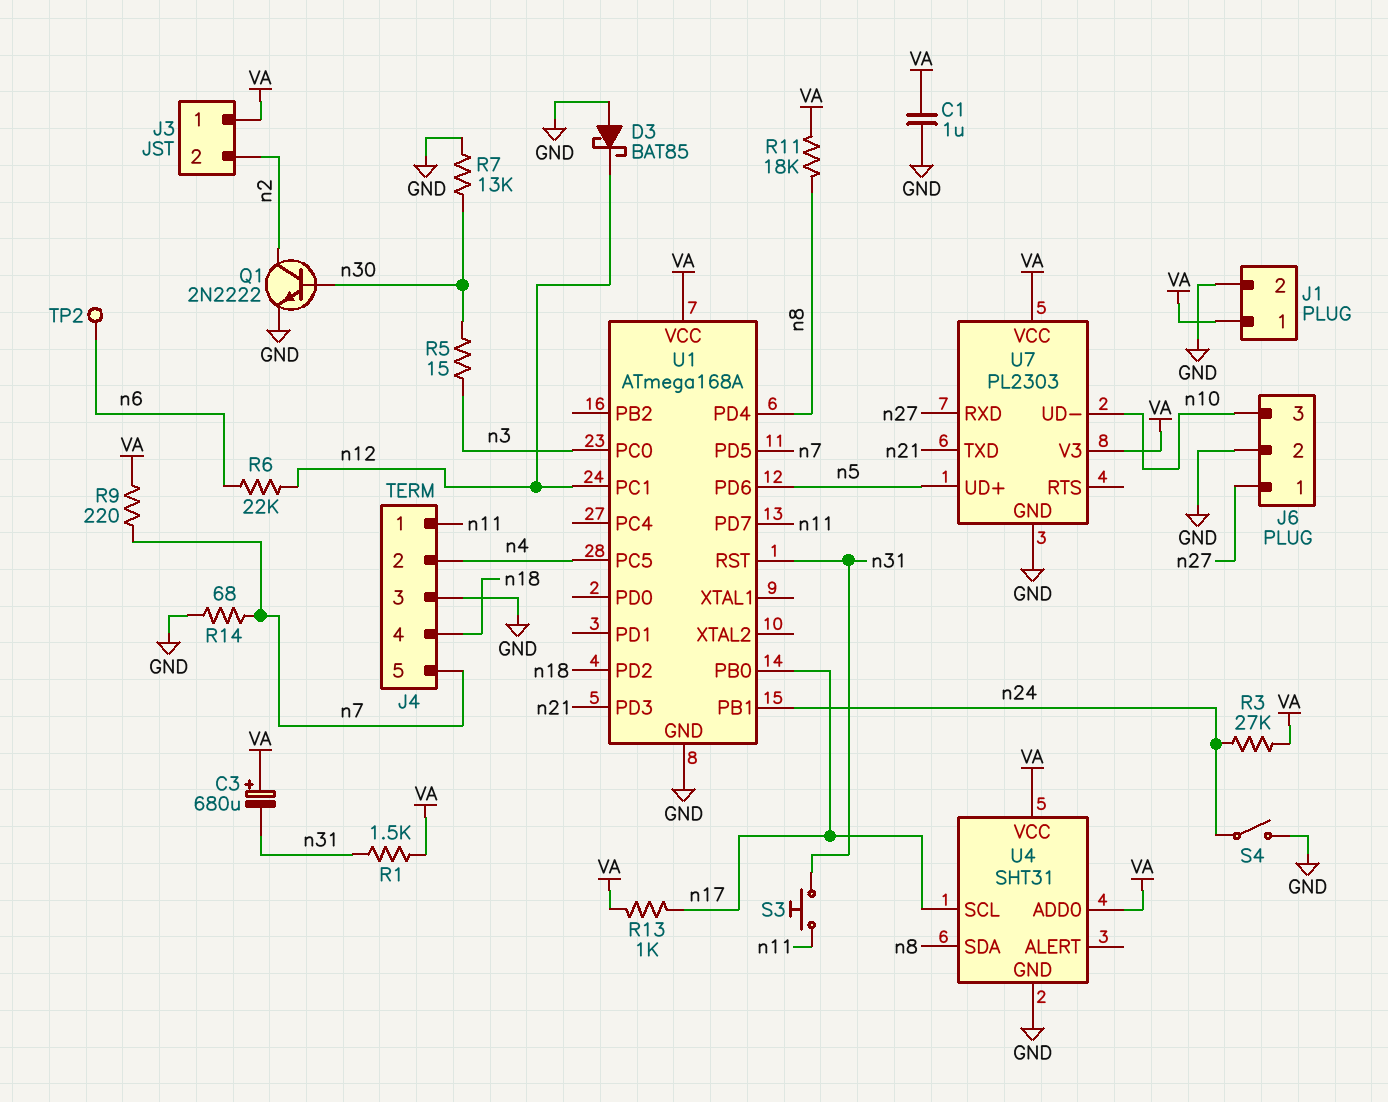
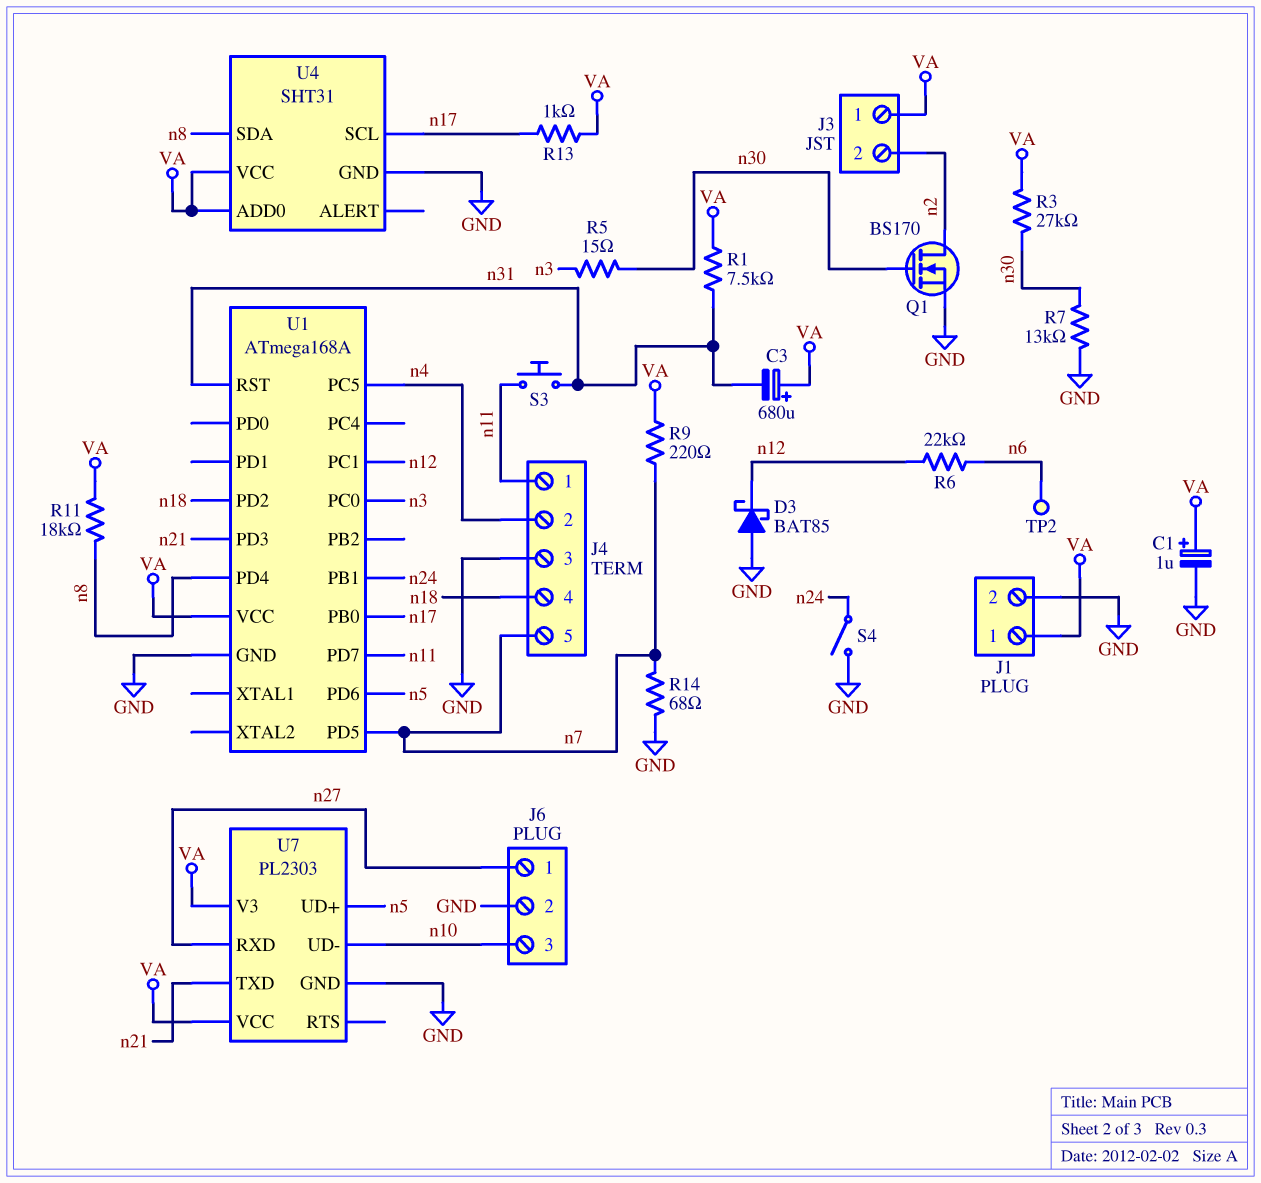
C1: 1uF (GND, VA) -> 1uF (plus VA, minus GND)
Q1: NPN 2N2222 (B n30, C n2, E GND) -> NMOS BS170 (G n30, D n2, S GND)
R1: 1.5k (VA, n31) -> 7.5k (VA, n31)
R3: 27k (VA, n24) -> 27k (VA, n30)

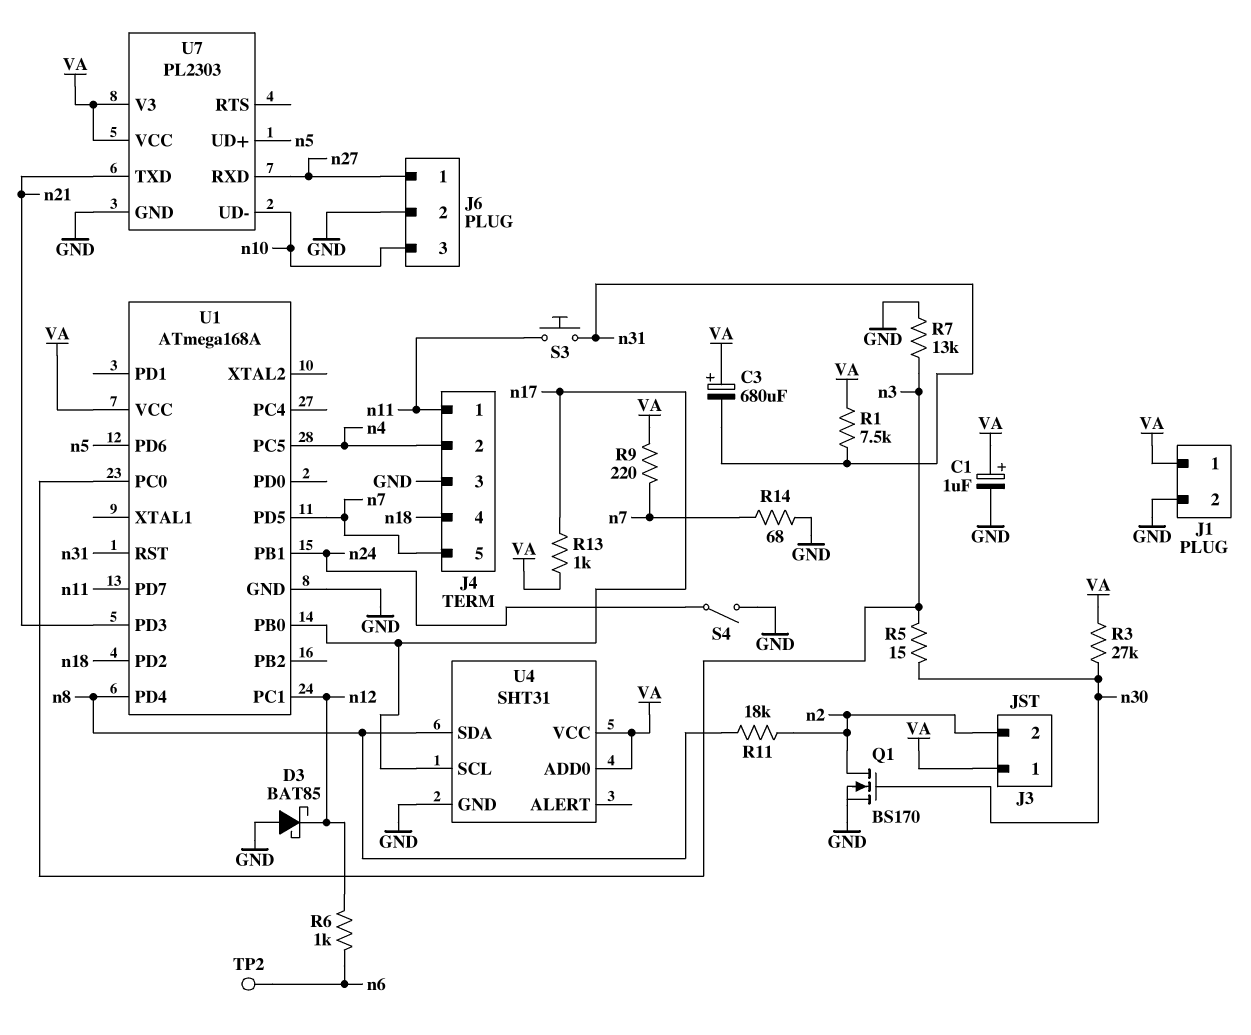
R6: 22k (n6, n12) -> 1k (n6, n12)
R7: 13k (GND, n30) -> 13k (GND, n3)
R11: 18k (VA, n8) -> 18k (n2, n8)

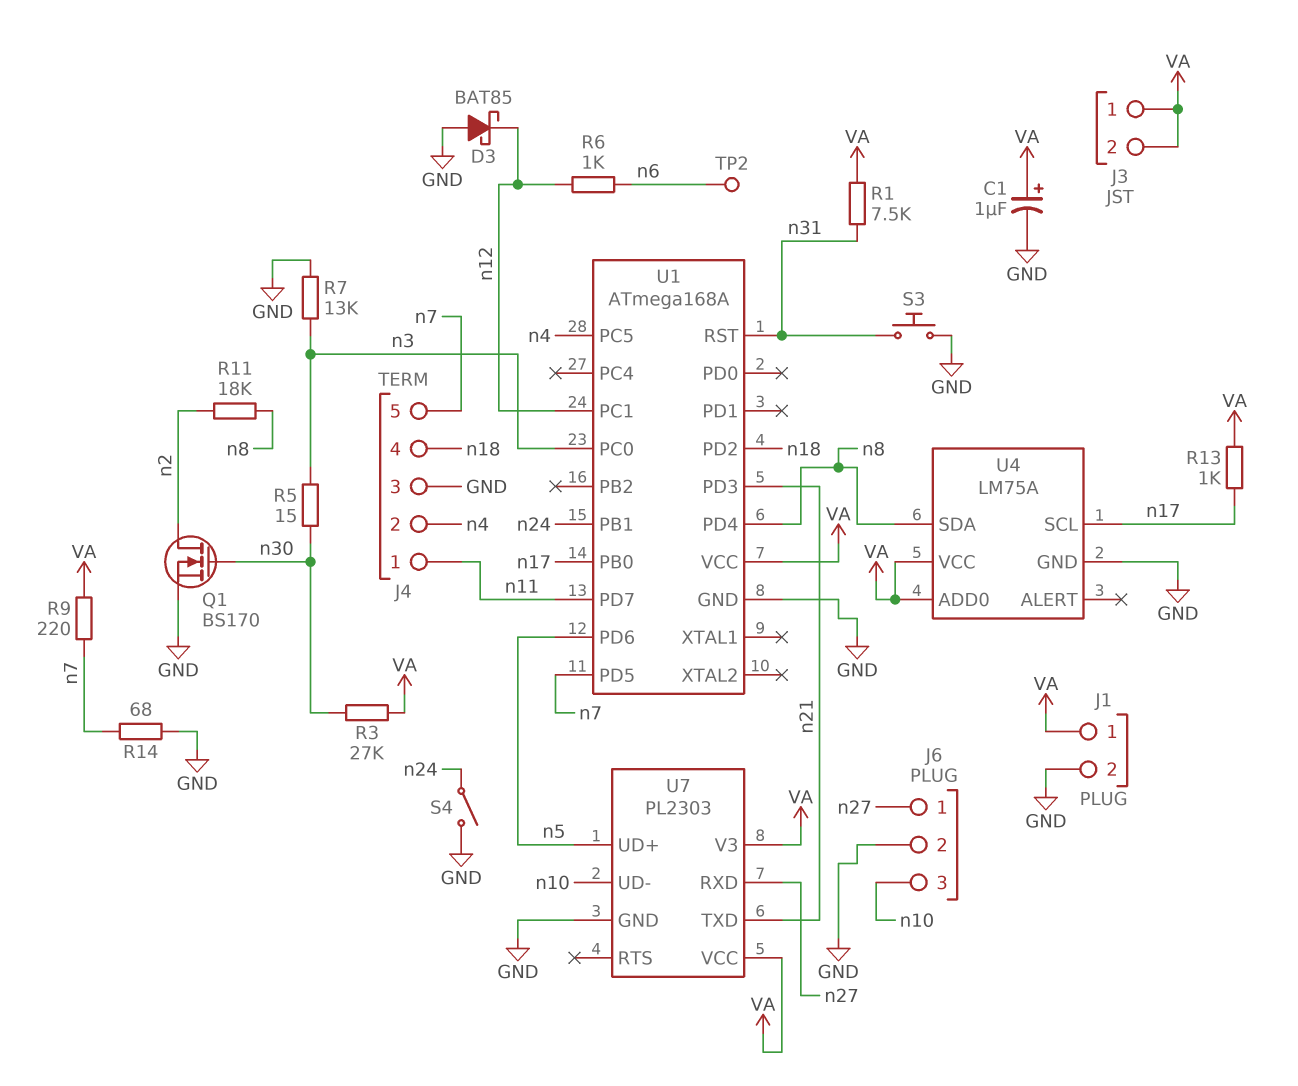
C3: 680uF (plus VA, minus n31) -> none
J3 pin 2: n2 -> VA
S3: button (n11, n31) -> button (GND, n31)
U4: SHT31 -> LM75A

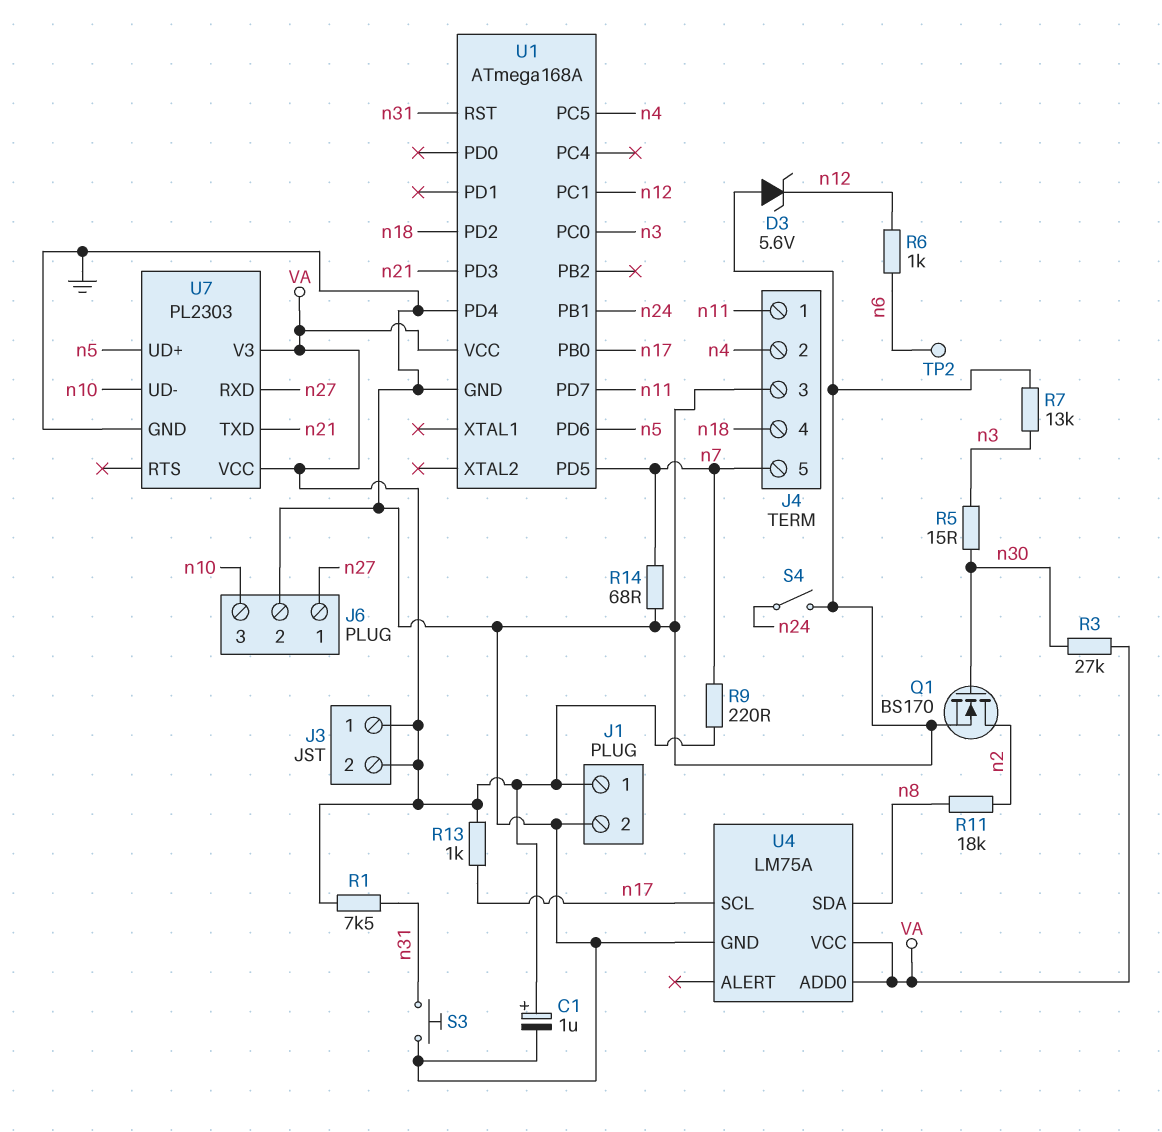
D3: schottky BAT85 (A GND, K n12) -> zener 5.6V (A GND, K n12)
U1 pin PD4: n8 -> GND

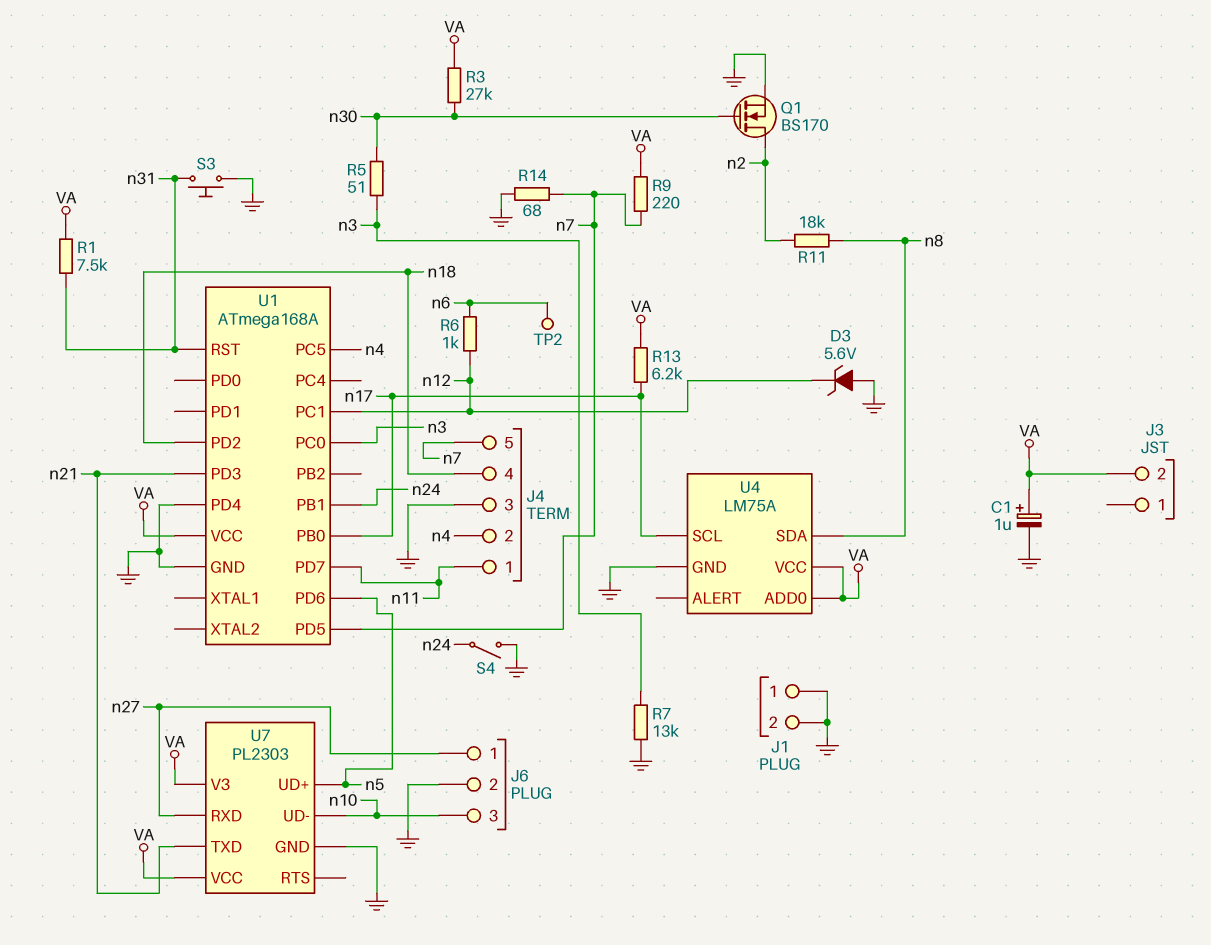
J1 pin 1: VA -> GND
J3 pin 1: VA -> none
R5: 15 (n3, n30) -> 51 (n3, n30)
R13: 1k (VA, n17) -> 6.2k (VA, n17)

